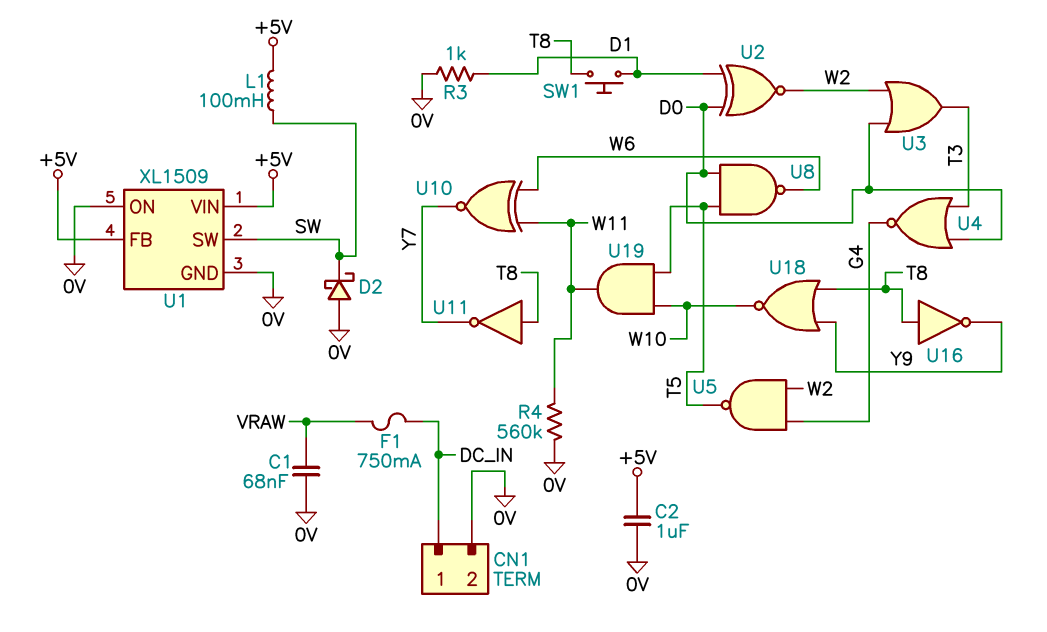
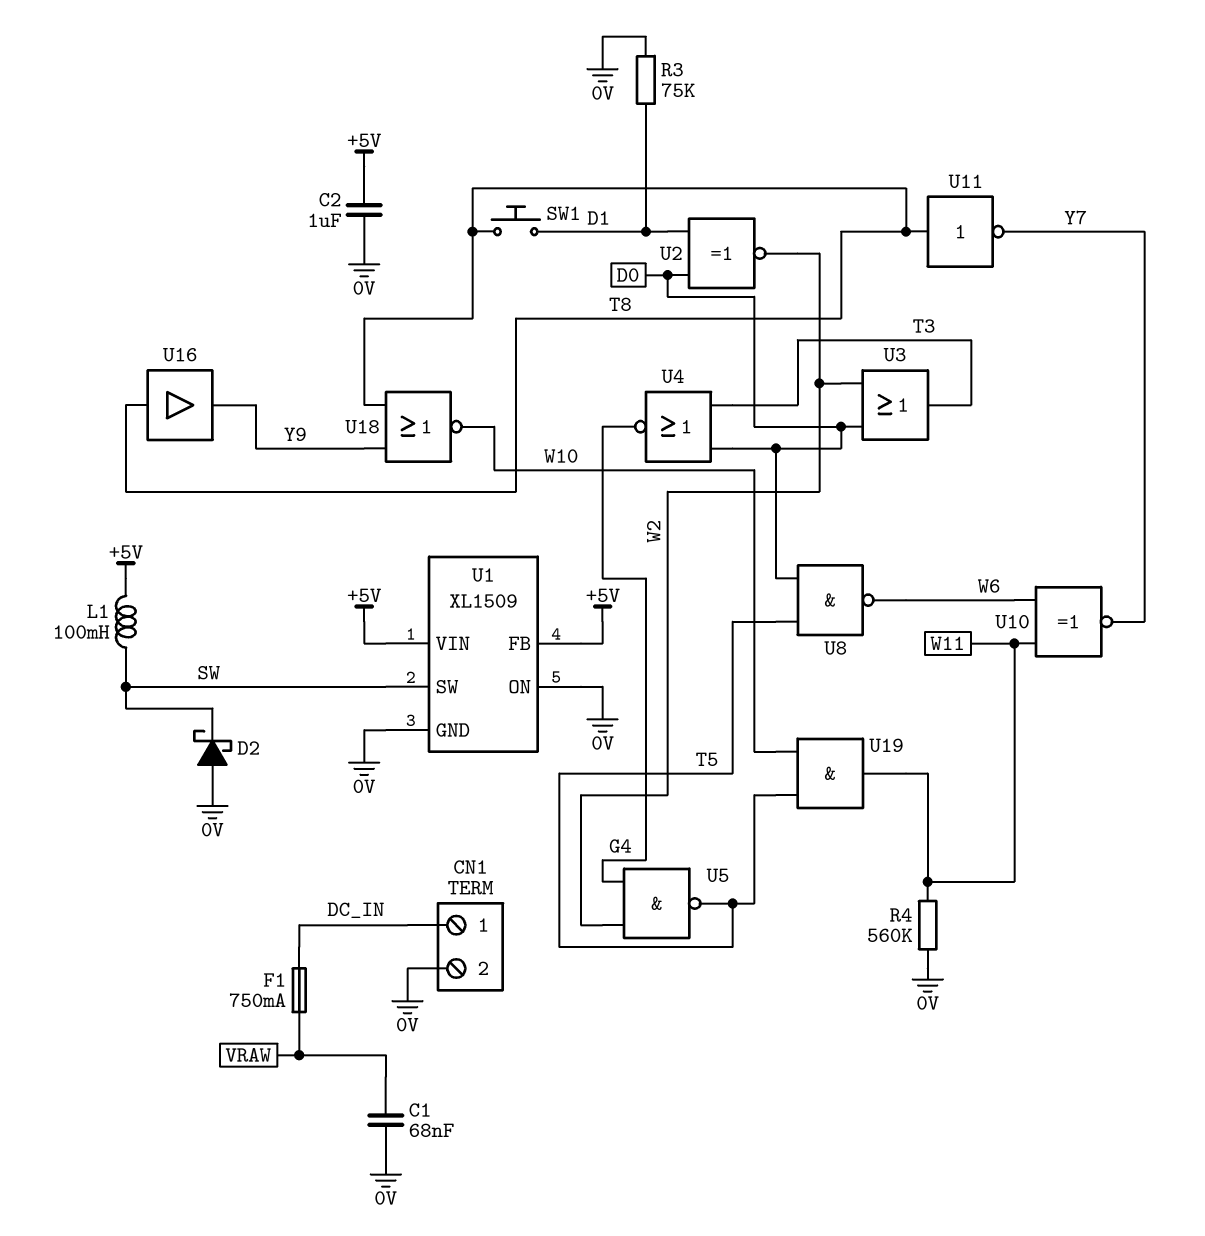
R3: 1k (0V, D1) -> 75k (0V, D1)
U16: NOT (in T8, out Y9) -> buffer (in T8, out Y9)

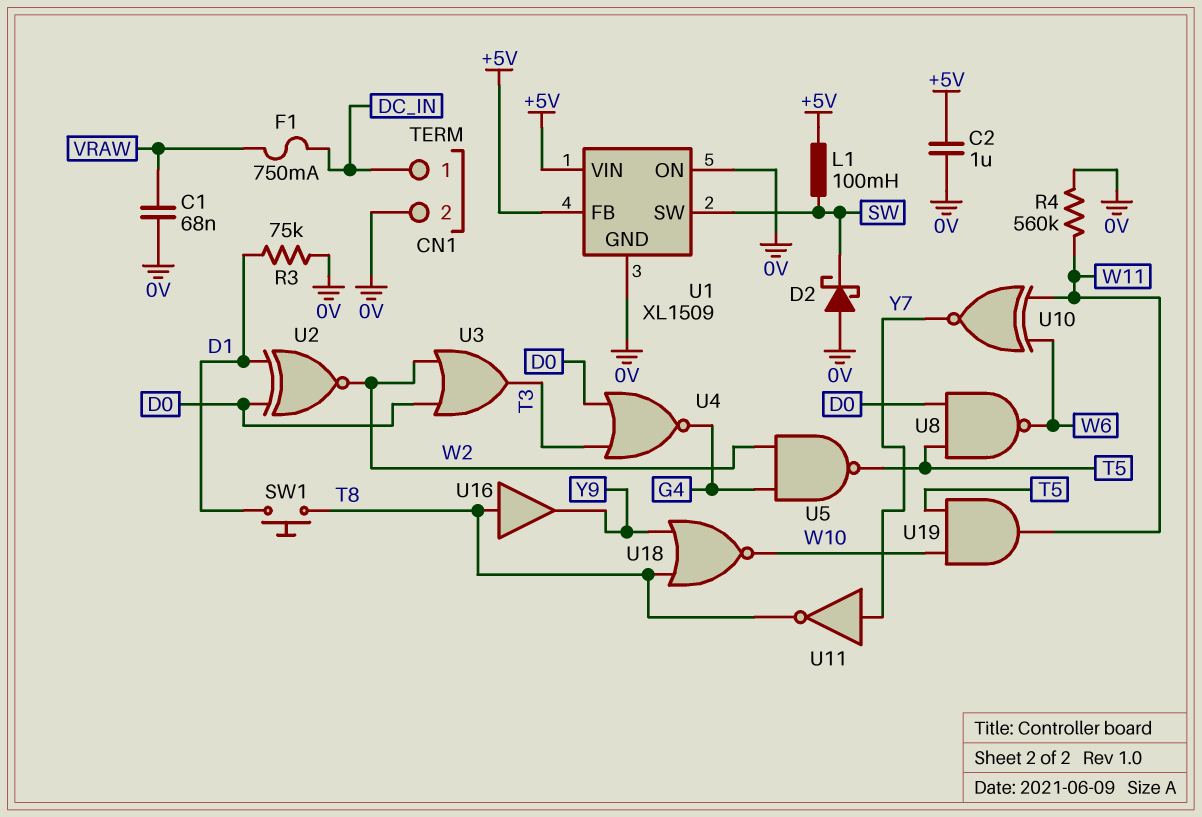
U11: NOT (in T8, out Y7) -> NOT (in Y7, out T8)

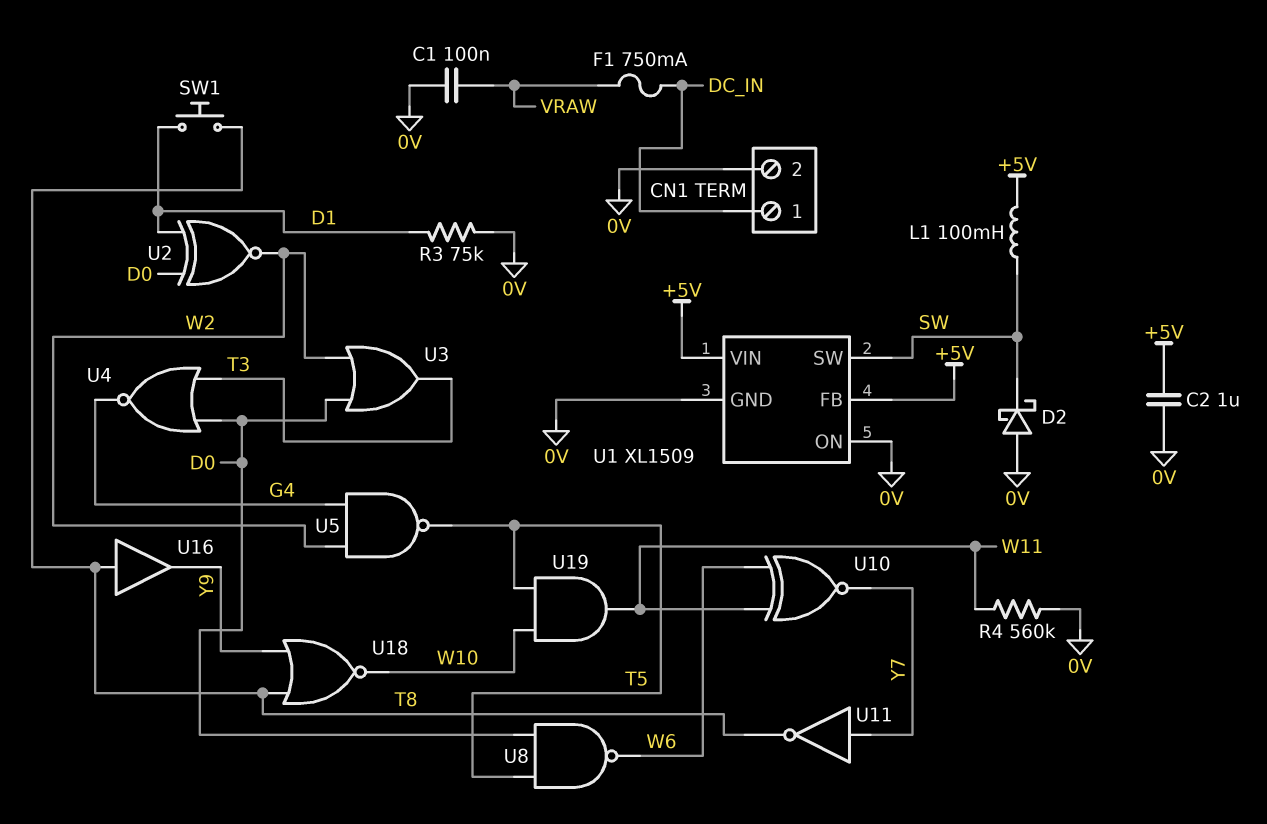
C1: 68nF (0V, VRAW) -> 100nF (0V, VRAW)

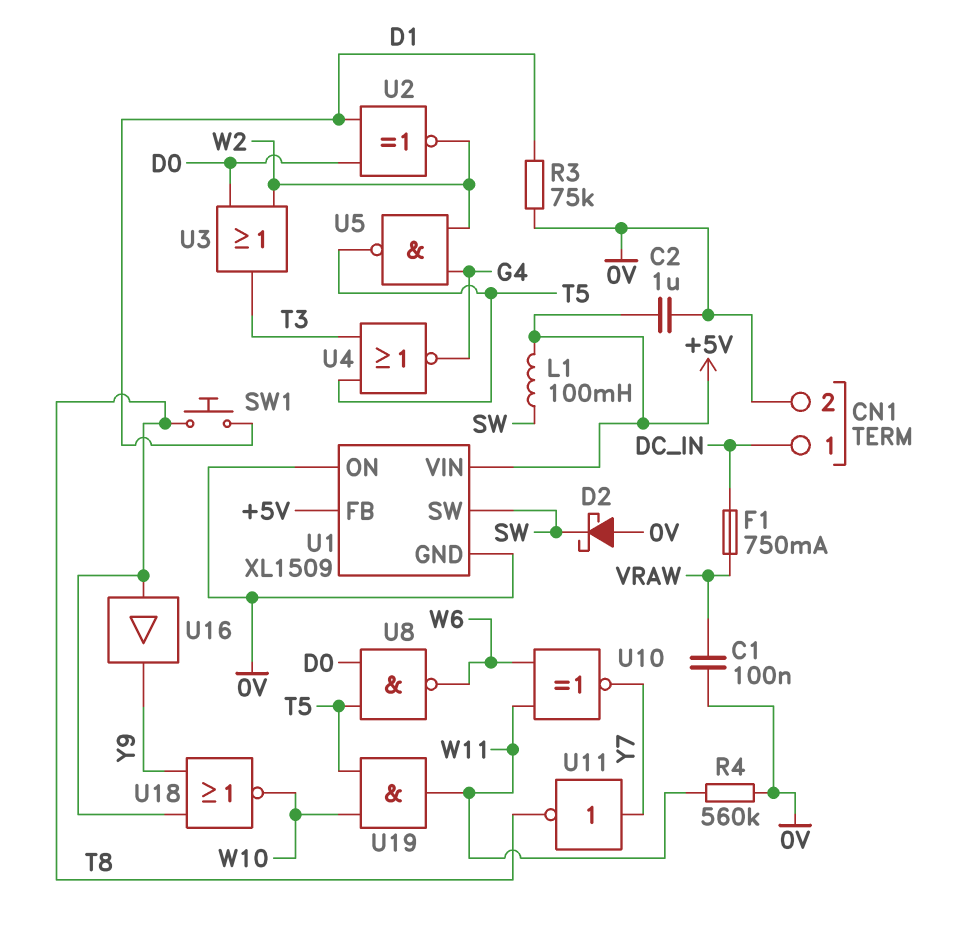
U4: NOR (in D0, in T3, out G4) -> NOR (in T3, in T5, out G4)

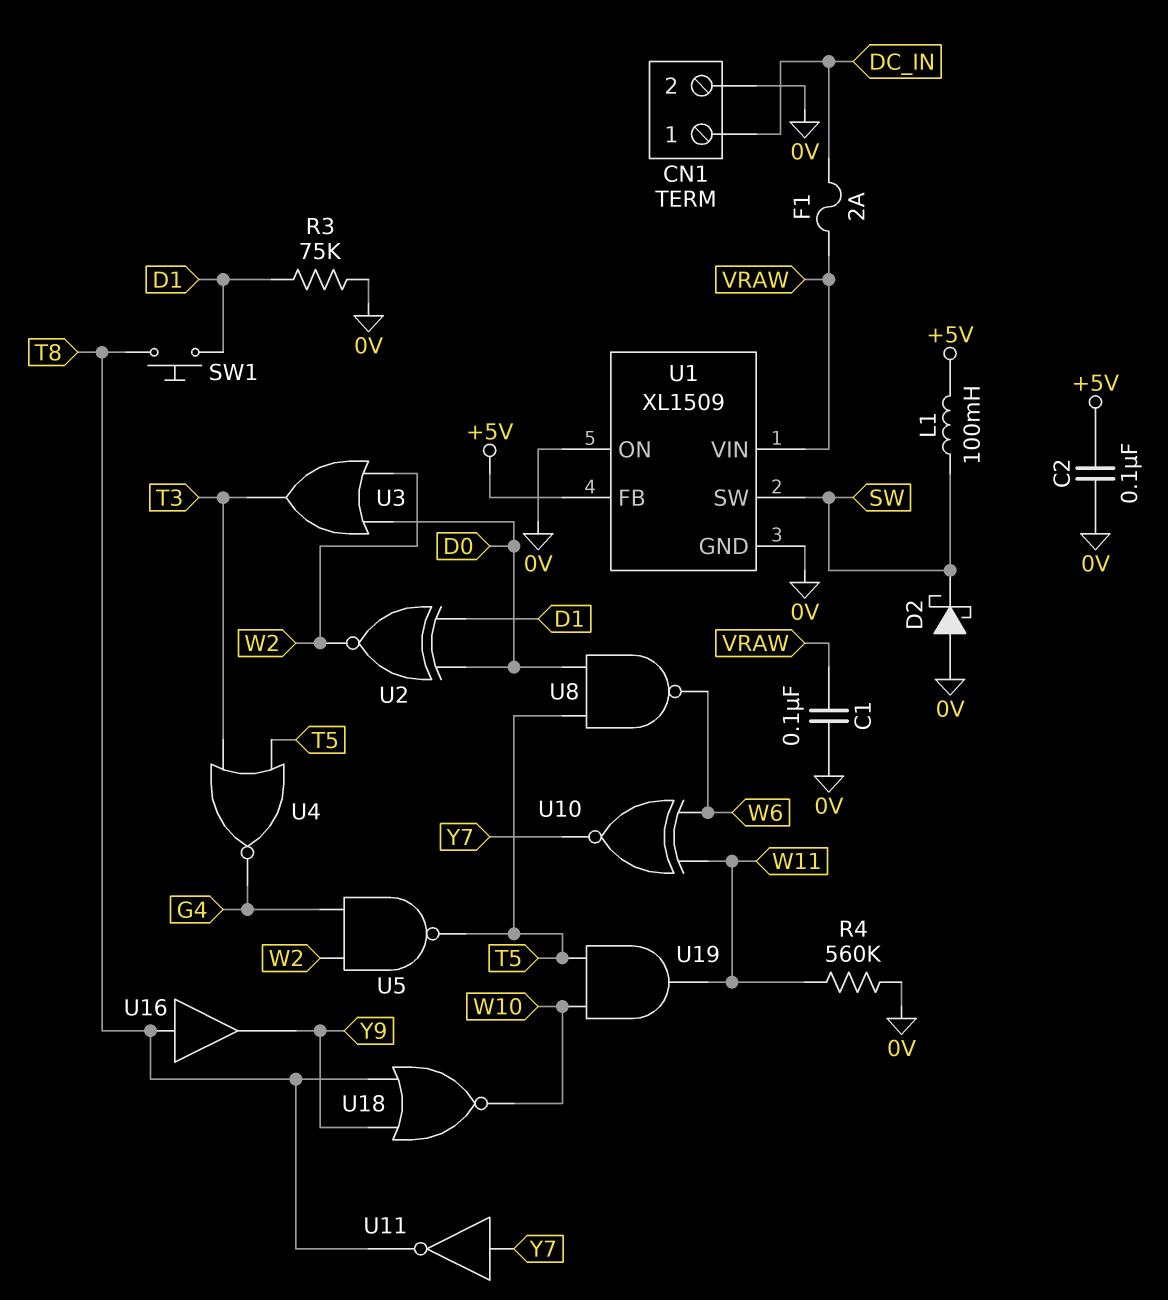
C2: 1uF (+5V, 0V) -> 100nF (+5V, 0V)
F1: 750mA (DC_IN, VRAW) -> 2A (DC_IN, VRAW)
U1 pin VIN: +5V -> VRAW

